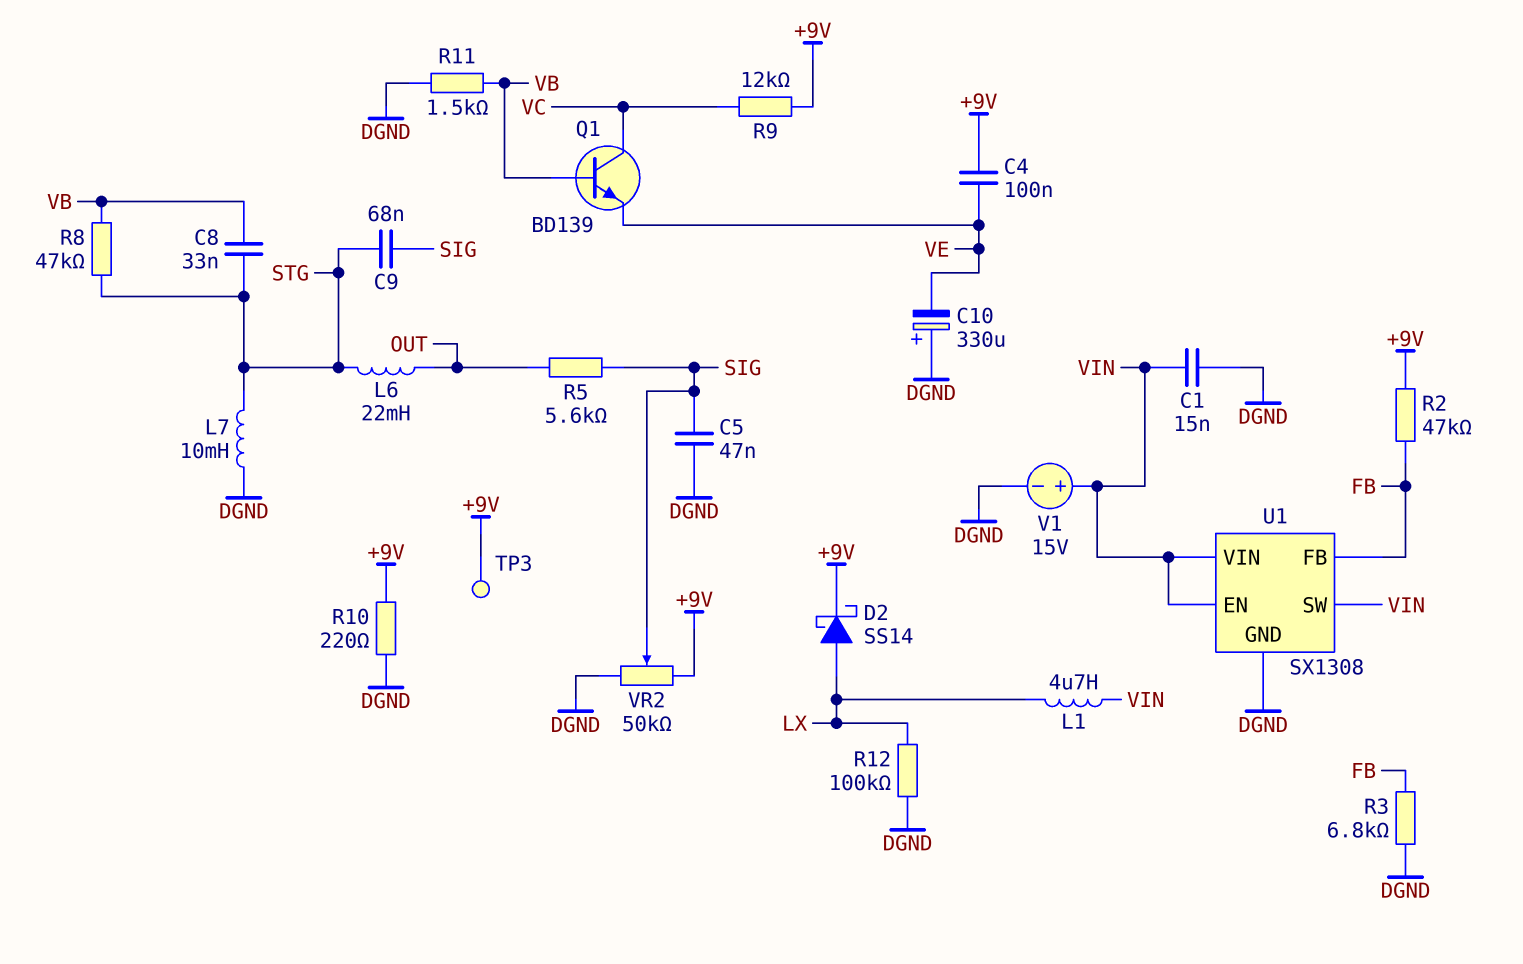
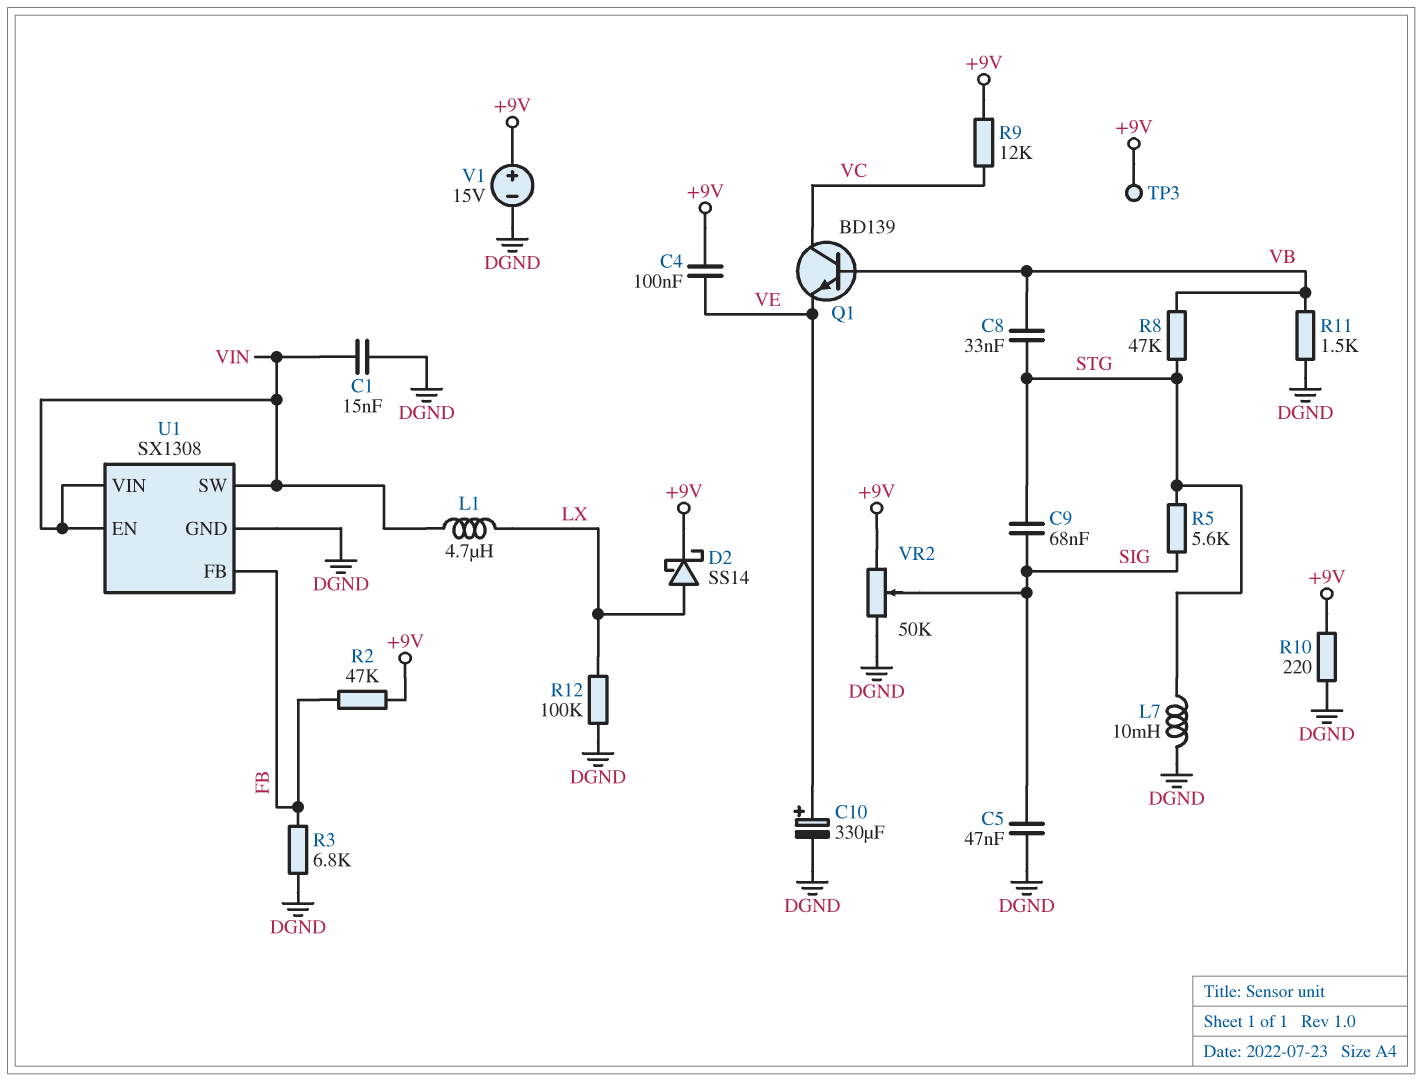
C10: 330uF (plus DGND, minus VE) -> 330uF (plus VE, minus DGND)
L6: 22mH (OUT, STG) -> none
R5: 5.6k (OUT, SIG) -> 5.6k (SIG, STG)
V1: 15V (plus VIN, minus DGND) -> 15V (plus +9V, minus DGND)

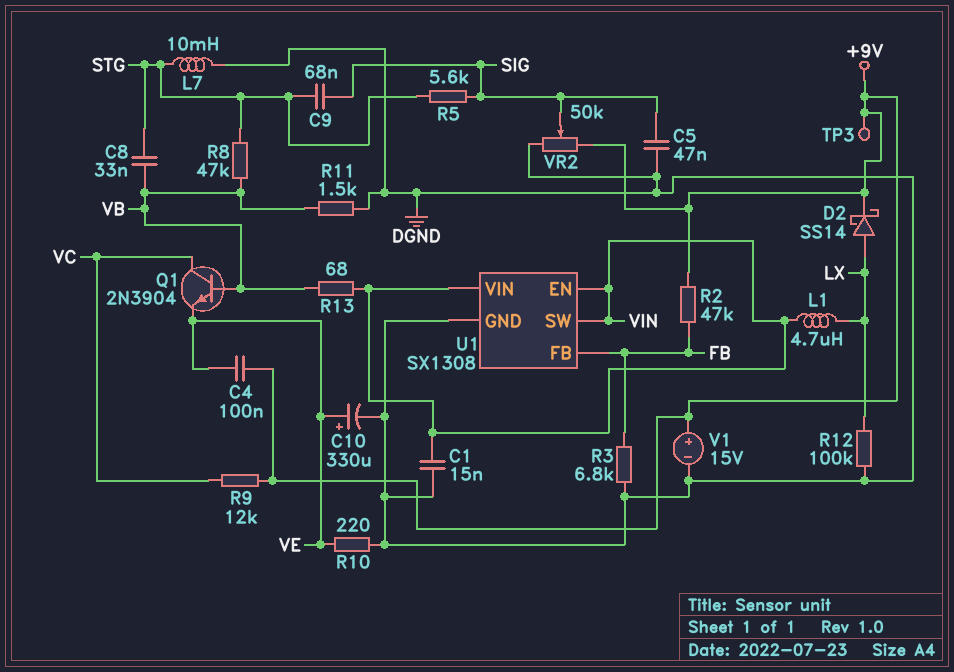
Q1: NPN BD139 (B VB, C VC, E VE) -> NPN 2N3904 (B VB, C VC, E VE)
R10: 220 (+9V, DGND) -> 220 (DGND, VE)
R13: none -> 68 (VB, VIN)

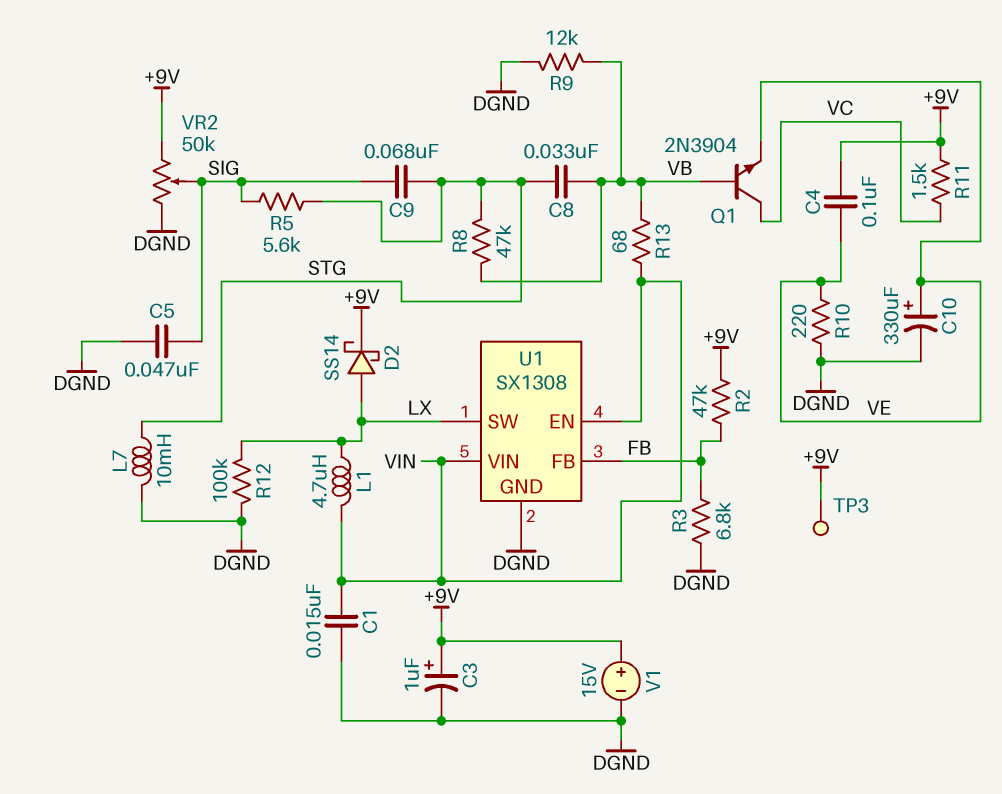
C3: none -> 1uF (plus +9V, minus DGND)
R9: 12k (+9V, VC) -> 12k (DGND, VB)
R11: 1.5k (DGND, VB) -> 1.5k (+9V, VC)
U1 pin SW: VIN -> LX

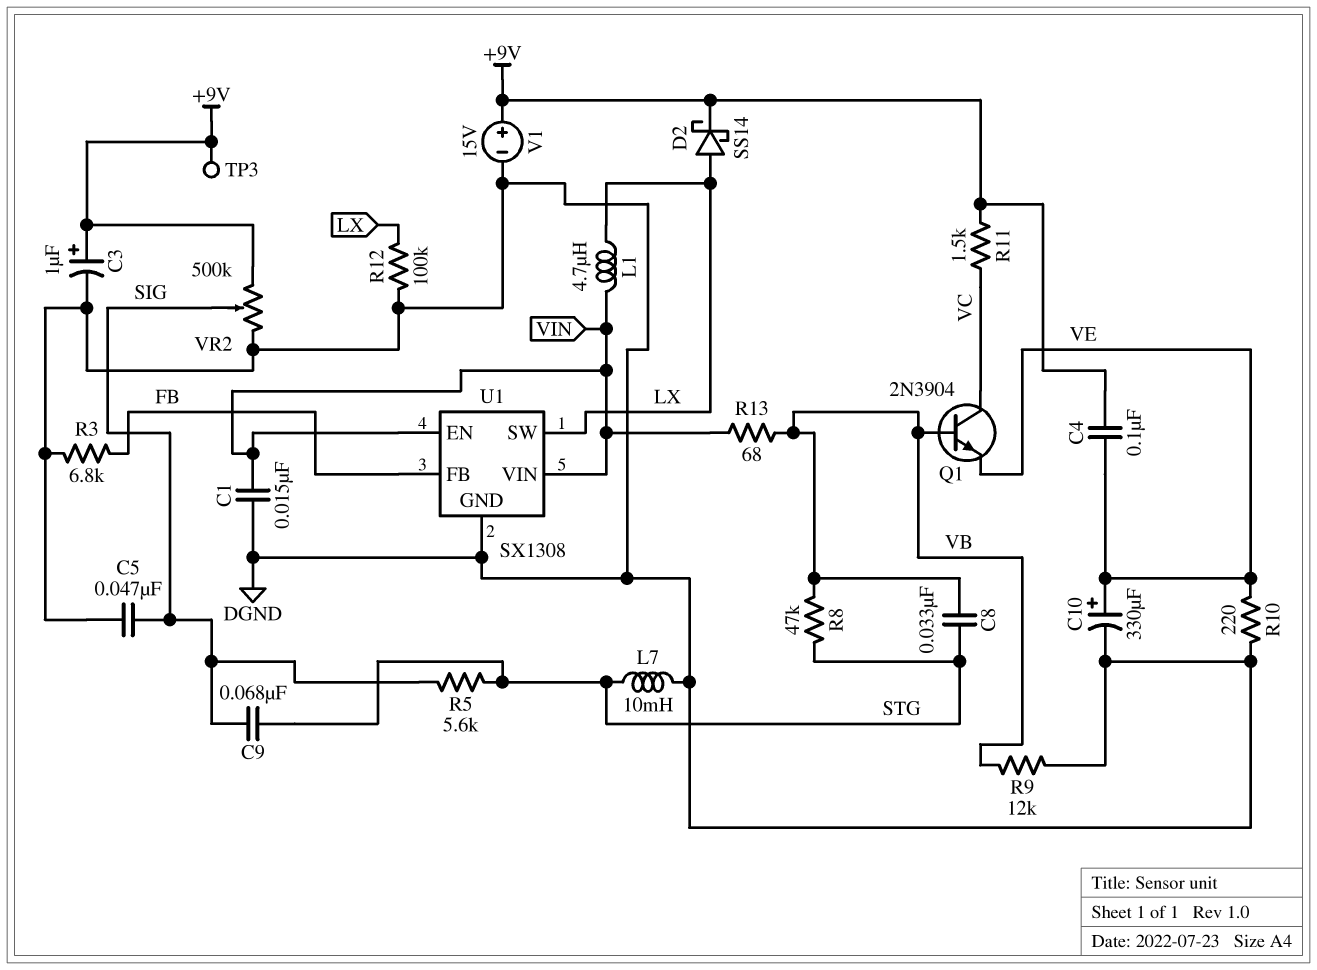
R2: 47k (+9V, FB) -> none
VR2: 50k (+9V, DGND, wiper SIG) -> 500k (+9V, DGND, wiper SIG)

